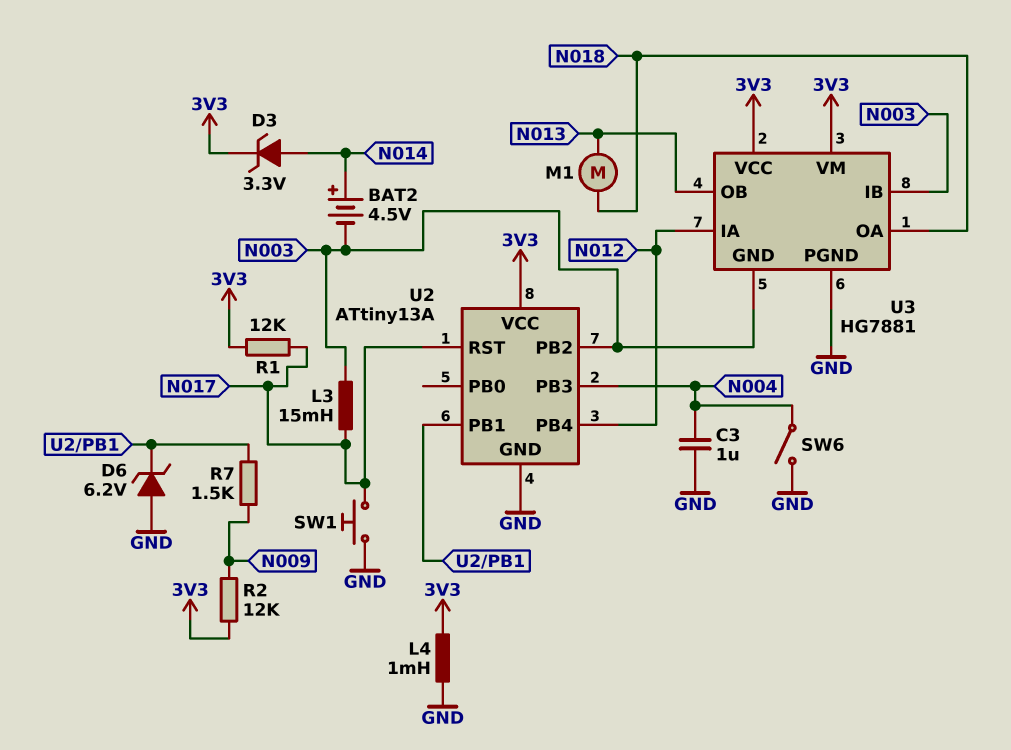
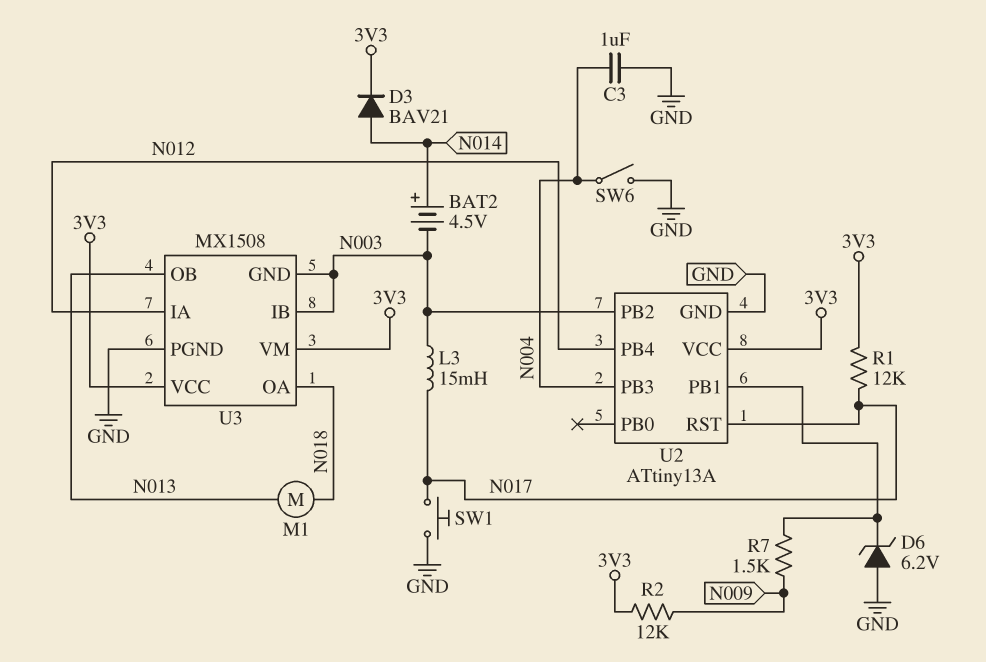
D3: zener 3.3V (A N014, K 3V3) -> diode BAV21 (A N014, K 3V3)
L4: 1mH (3V3, GND) -> none
U3: HG7881 -> MX1508

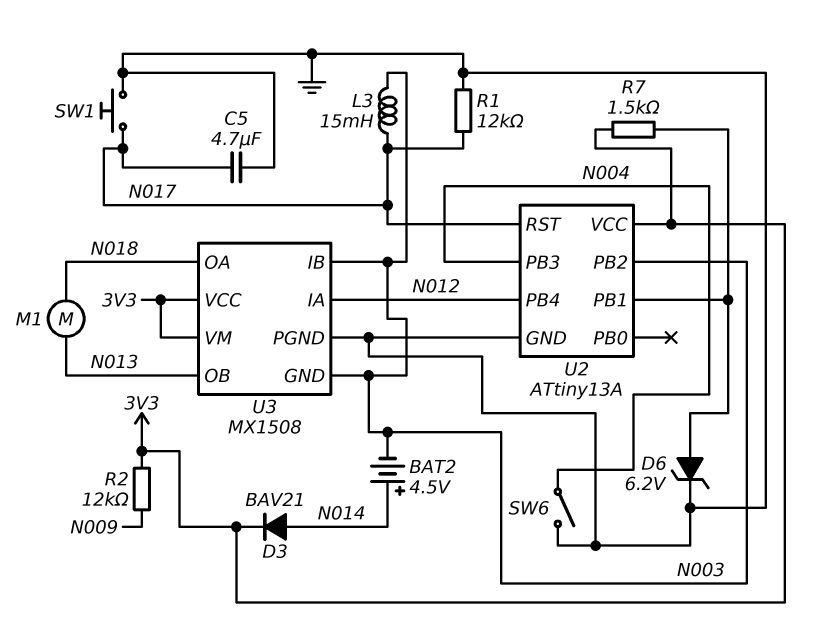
C3: 1uF (GND, N004) -> none
C5: none -> 4.7uF (GND, N017)
D6: zener 6.2V (A GND, K U2/PB1) -> zener 6.2V (A U2/PB1, K GND)
R1: 12k (3V3, N017) -> 12k (GND, N017)
R7: 1.5k (N009, U2/PB1) -> 1.5k (3V3, U2/PB1)

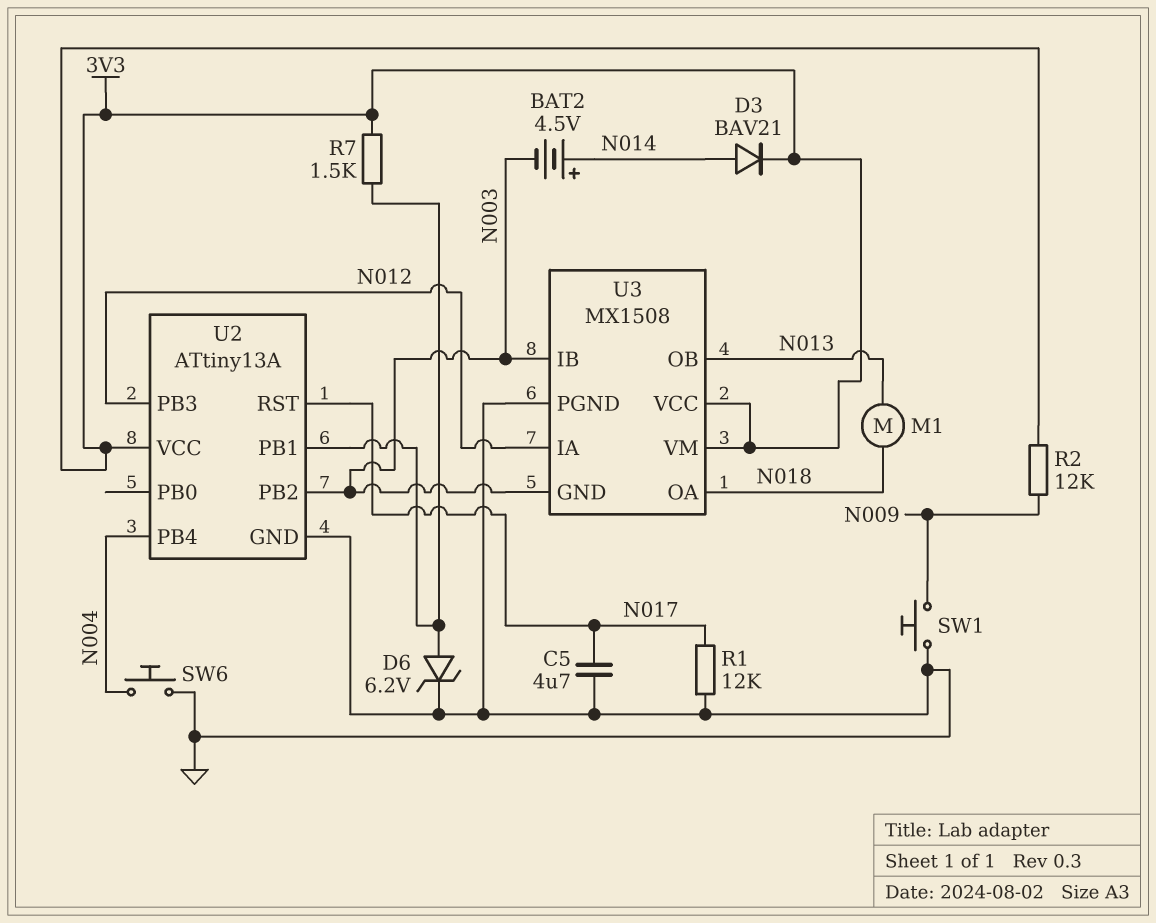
L3: 15mH (N003, N017) -> none
SW1: button (GND, N017) -> button (GND, N009)
SW6: switch (GND, N004) -> button (GND, N004)
U2 pin PB3: N004 -> N012
U2 pin PB4: N012 -> N004

